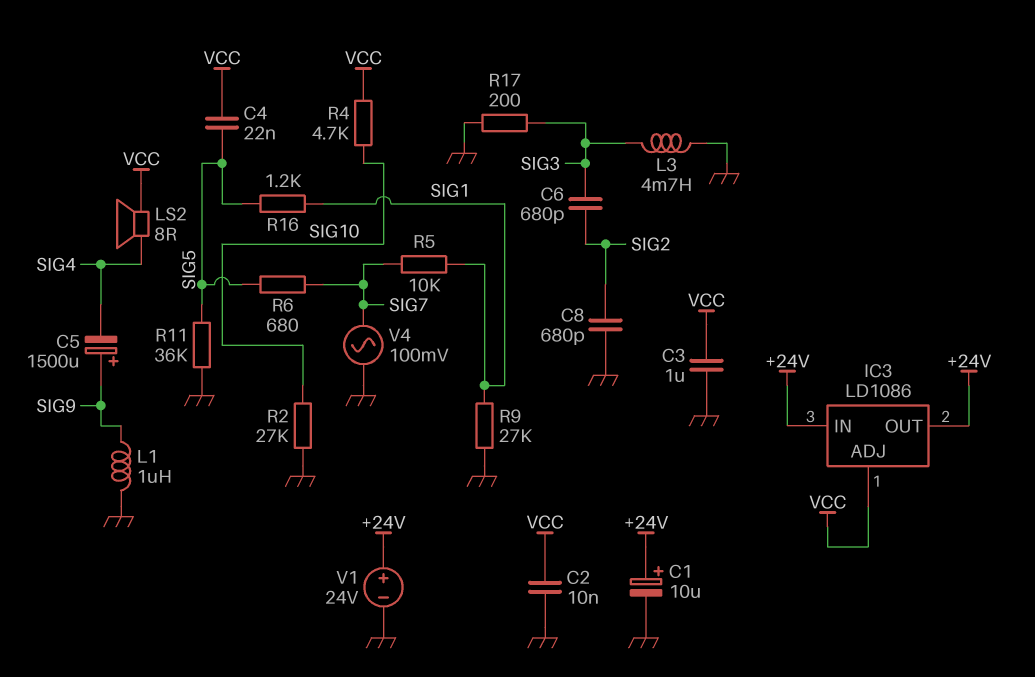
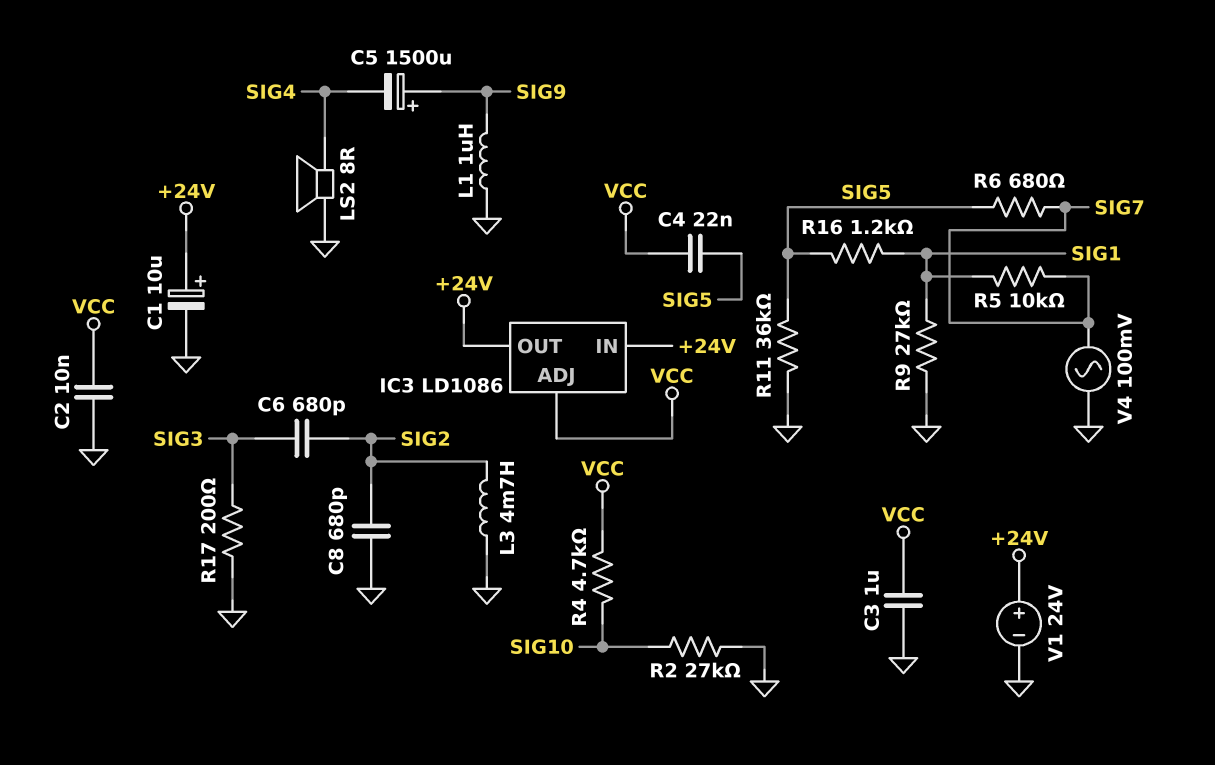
L3: 4.7mH (GND, SIG3) -> 4.7mH (GND, SIG2)
LS2: speaker 8R (SIG4, VCC) -> speaker 8R (GND, SIG4)

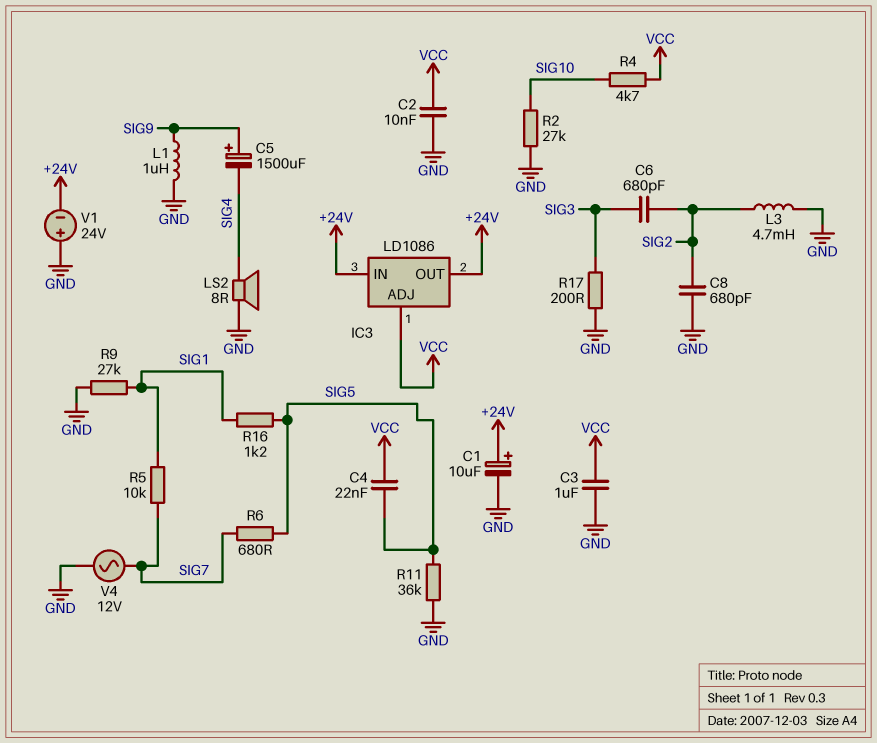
V1: 24V (plus +24V, minus GND) -> 24V (plus GND, minus +24V)
V4: AC 100mV (GND, SIG7) -> AC 12V (GND, SIG7)

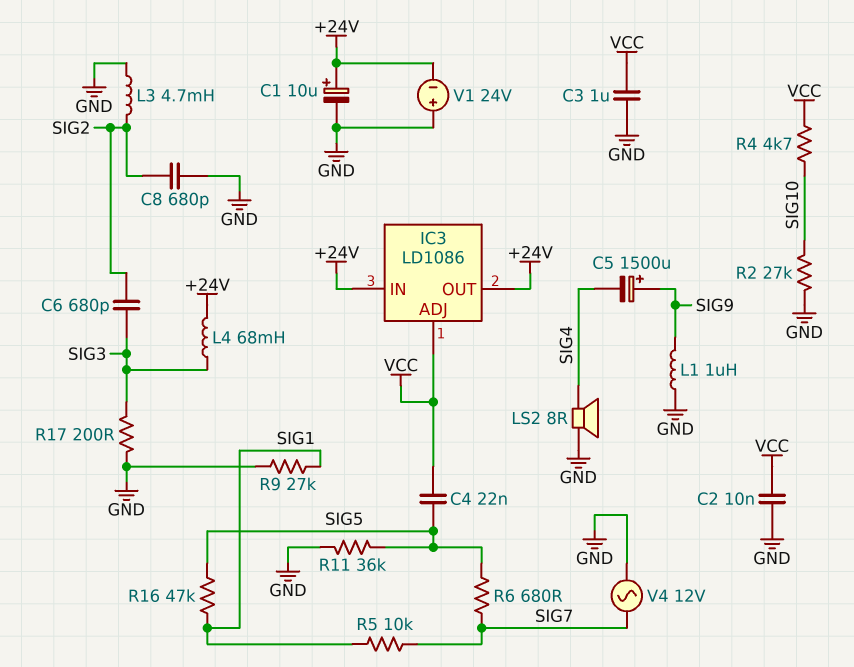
L4: none -> 68mH (+24V, SIG3)
R16: 1.2k (SIG1, SIG5) -> 47k (SIG1, SIG5)

